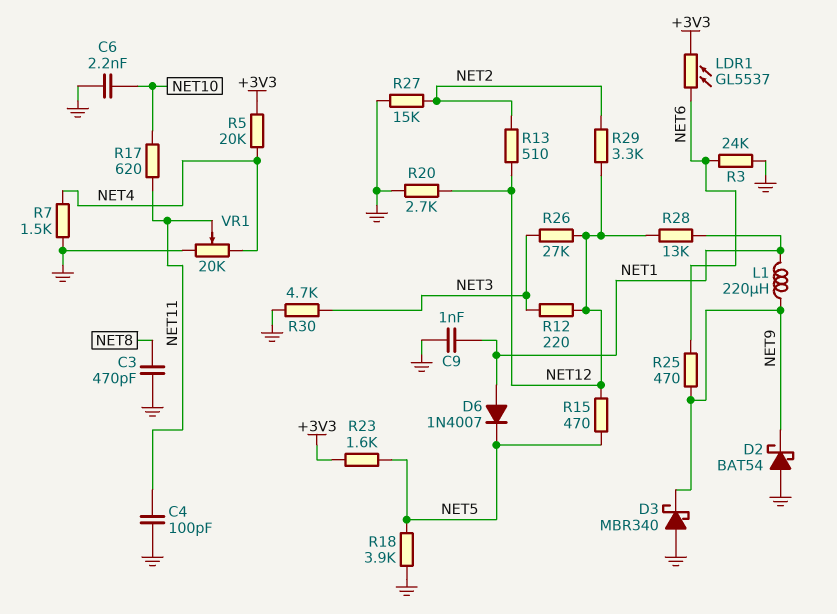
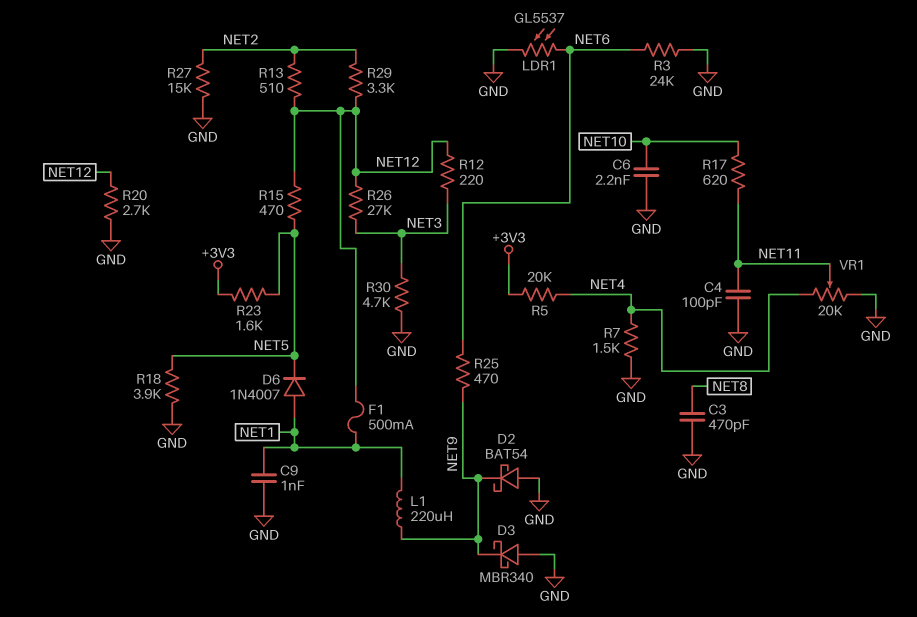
F1: none -> 500mA (NET1, NET12)
LDR1: GL5537 (+3V3, NET6) -> GL5537 (GND, NET6)
R28: 13k (NET1, NET12) -> none

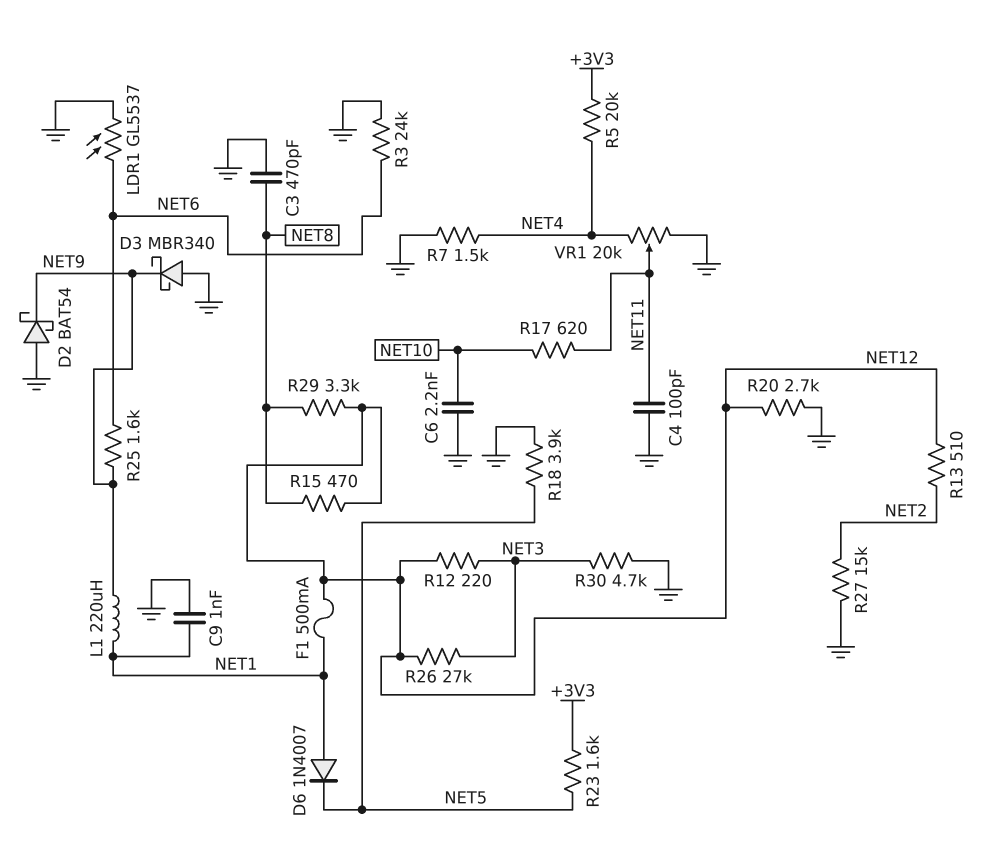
R15: 470 (NET5, NET12) -> 470 (NET8, NET12)
R25: 470 (NET6, NET9) -> 1.6k (NET6, NET9)
R29: 3.3k (NET2, NET12) -> 3.3k (NET8, NET12)

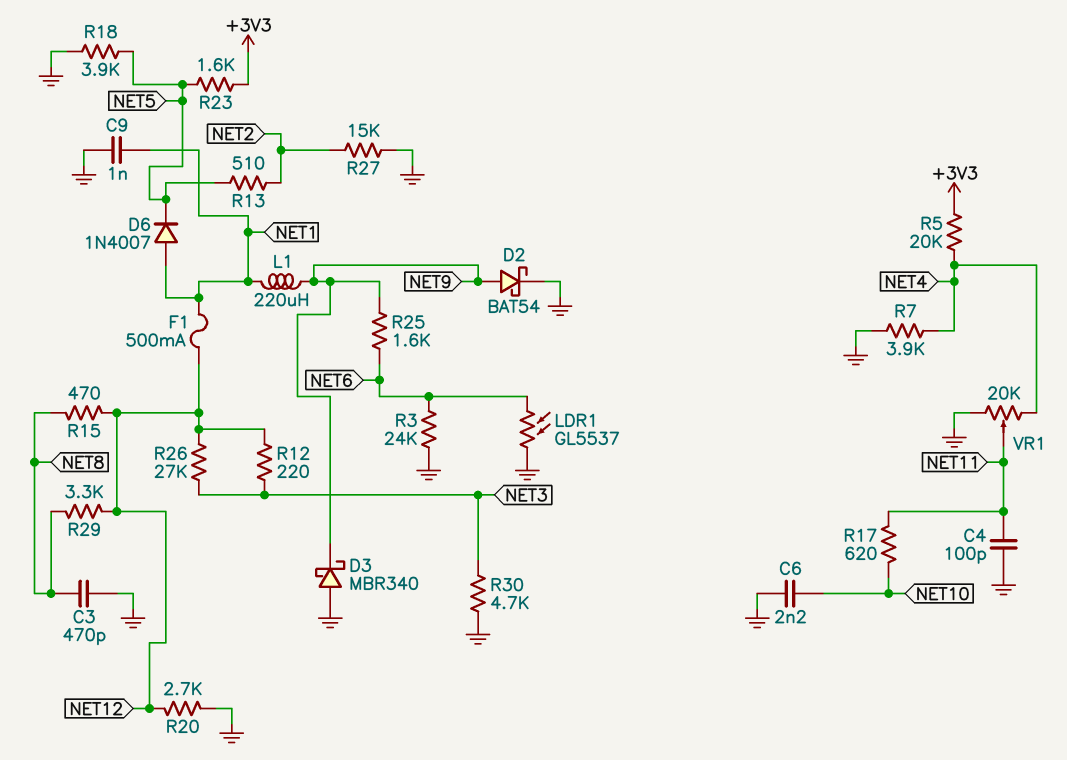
D2: schottky BAT54 (A GND, K NET9) -> schottky BAT54 (A NET9, K GND)
R7: 1.5k (GND, NET4) -> 3.9k (GND, NET4)
R13: 510 (NET2, NET12) -> 510 (NET2, NET5)

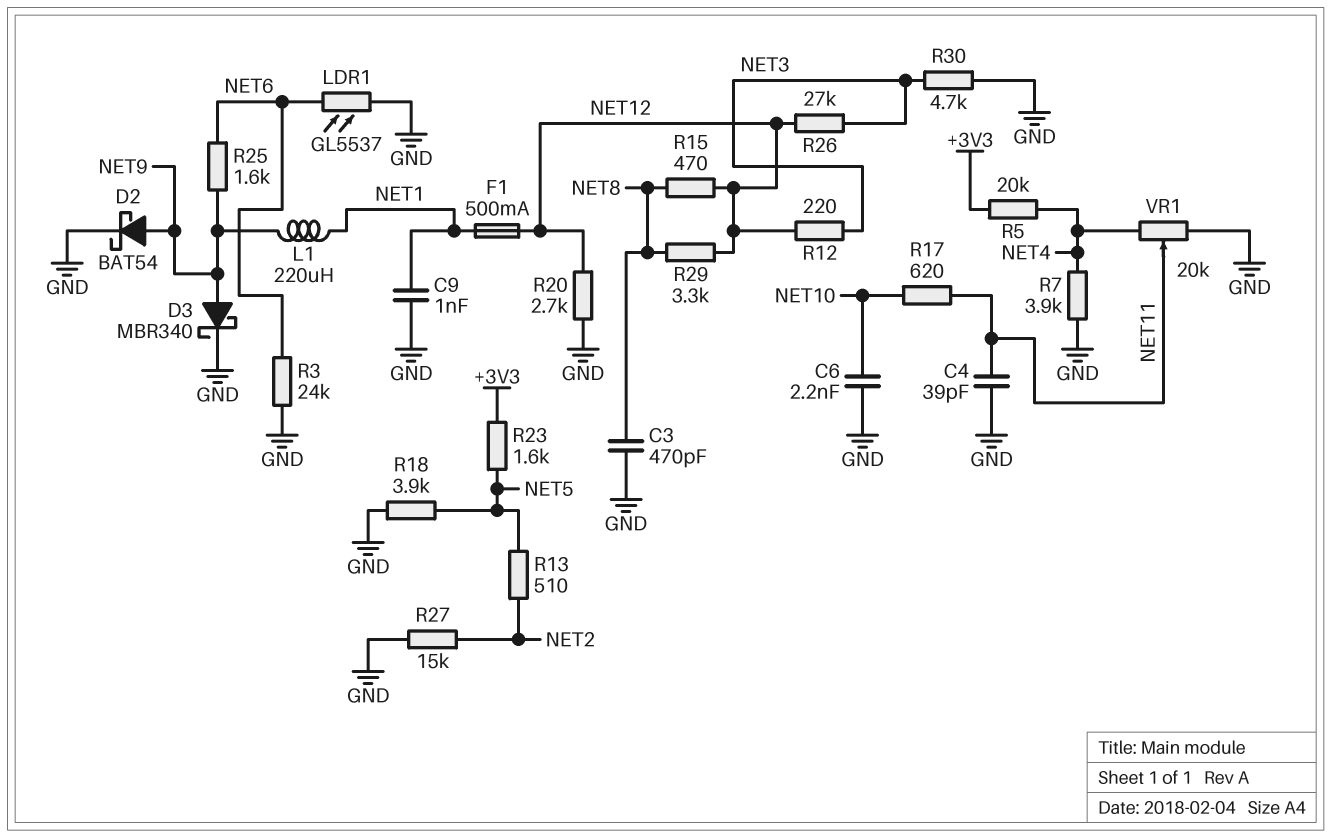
C4: 100pF (GND, NET11) -> 39pF (GND, NET11)
D3: schottky MBR340 (A GND, K NET9) -> schottky MBR340 (A NET9, K GND)
D6: diode 1N4007 (A NET1, K NET5) -> none

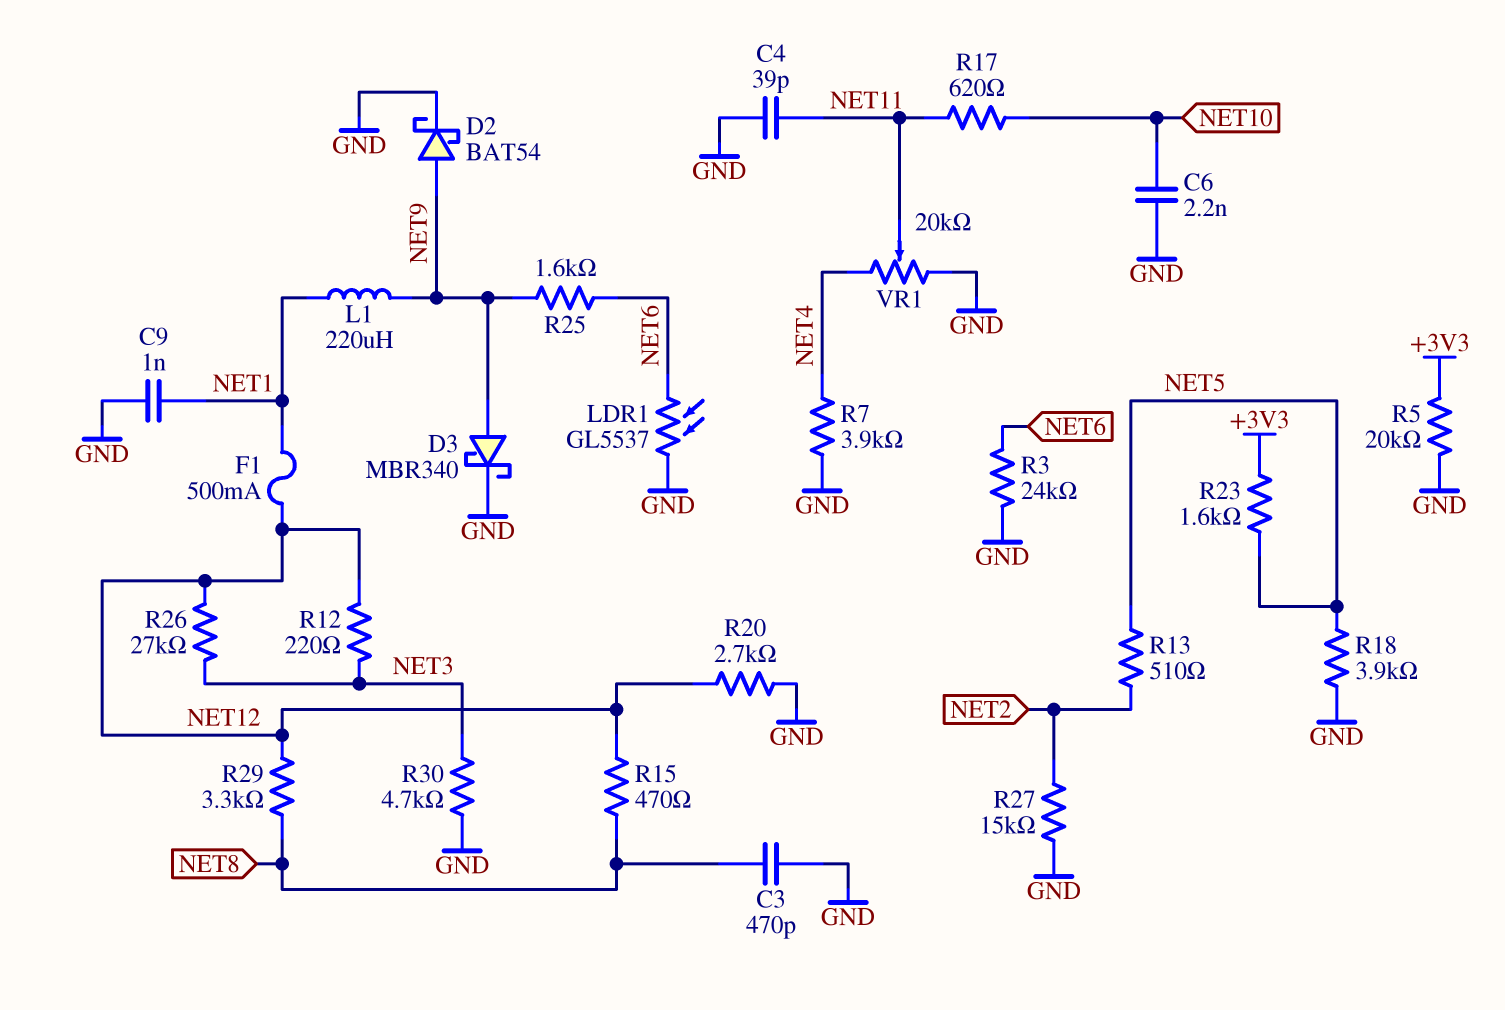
R5: 20k (+3V3, NET4) -> 20k (+3V3, GND)

